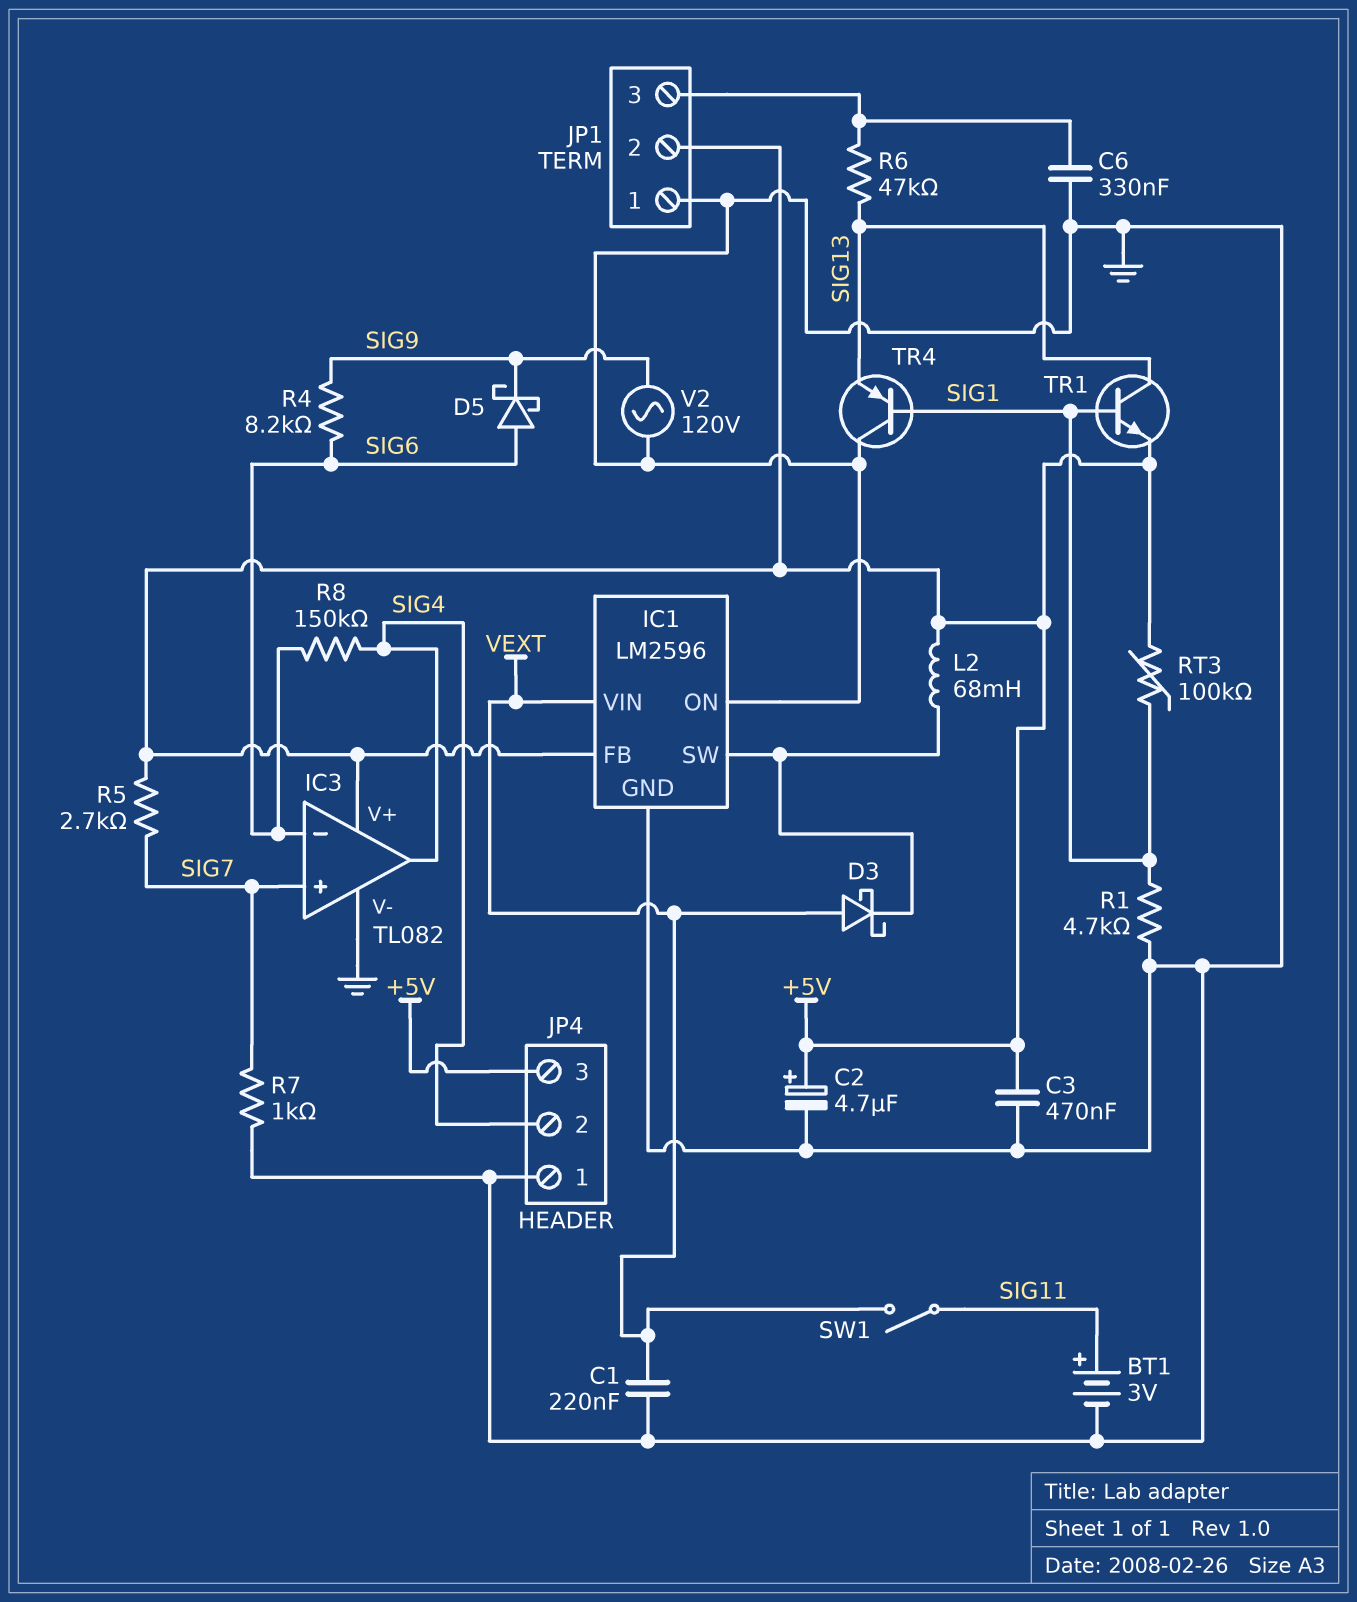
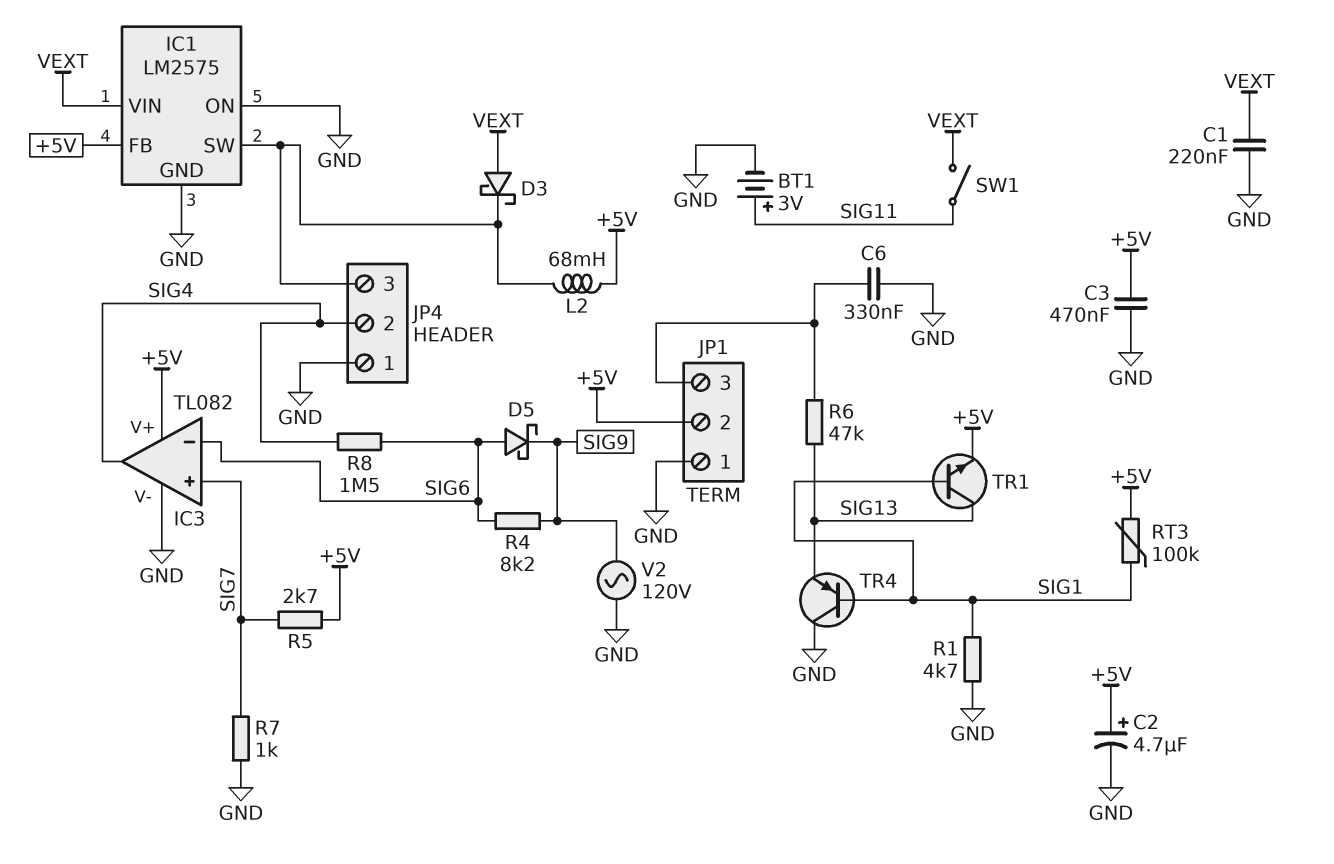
IC1: LM2596 -> LM2575
JP4 pin 3: +5V -> IC1/SW
R8: 150k (SIG4, SIG6) -> 1.5M (SIG4, SIG6)

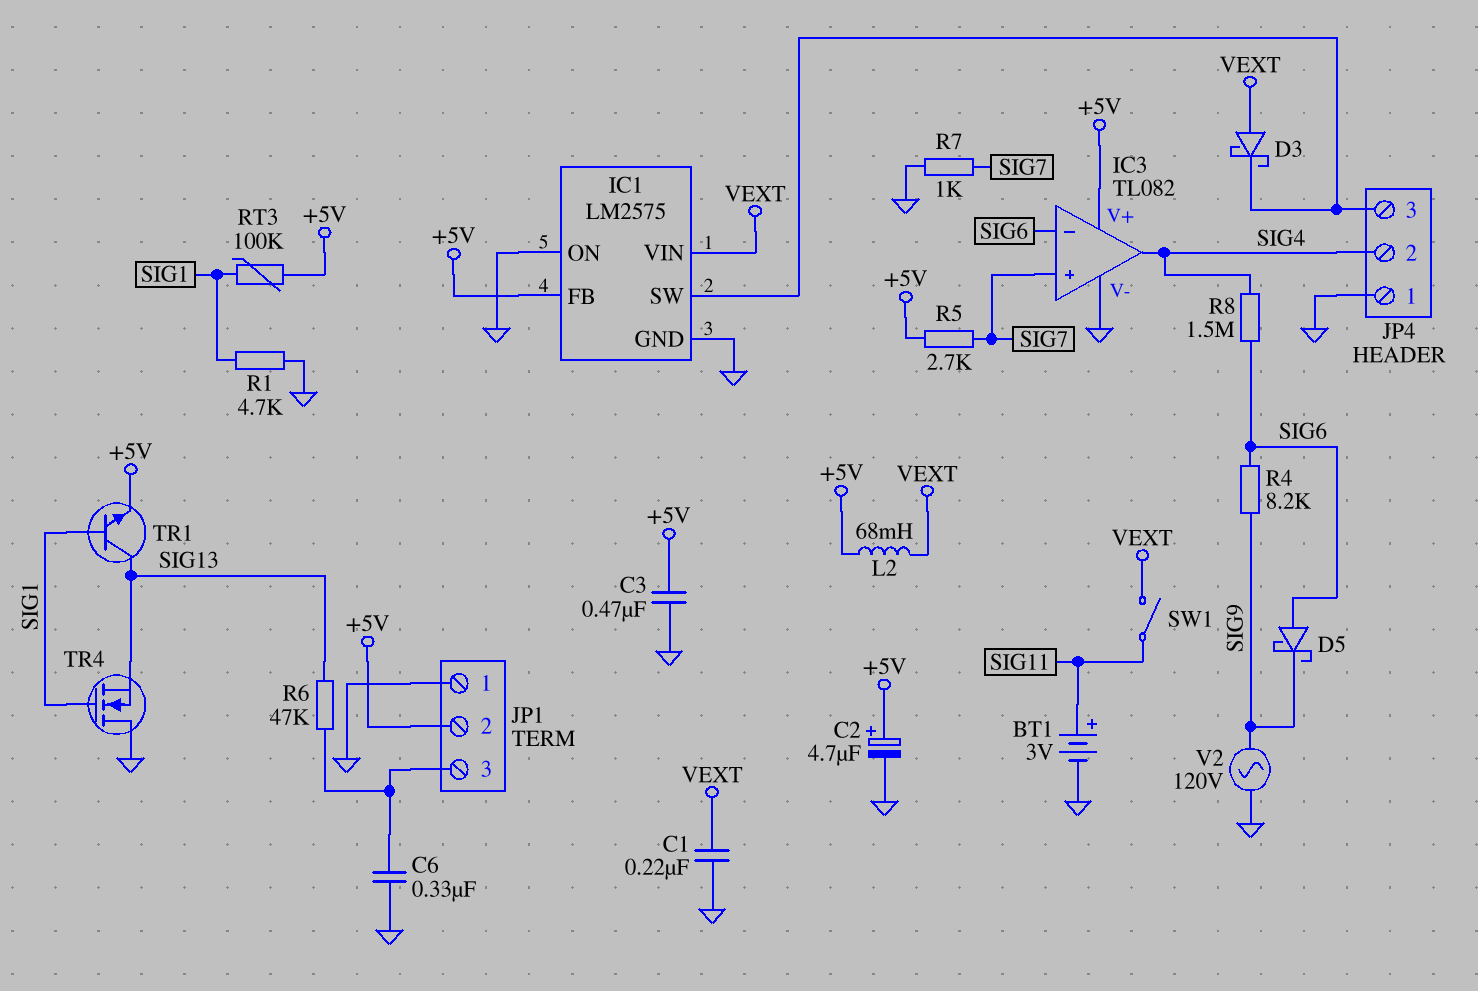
L2: 68mH (+5V, IC1/SW) -> 68mH (+5V, VEXT)
TR4: PNP (B SIG1, C GND, E SIG13) -> NMOS (G SIG1, D GND, S SIG13)

